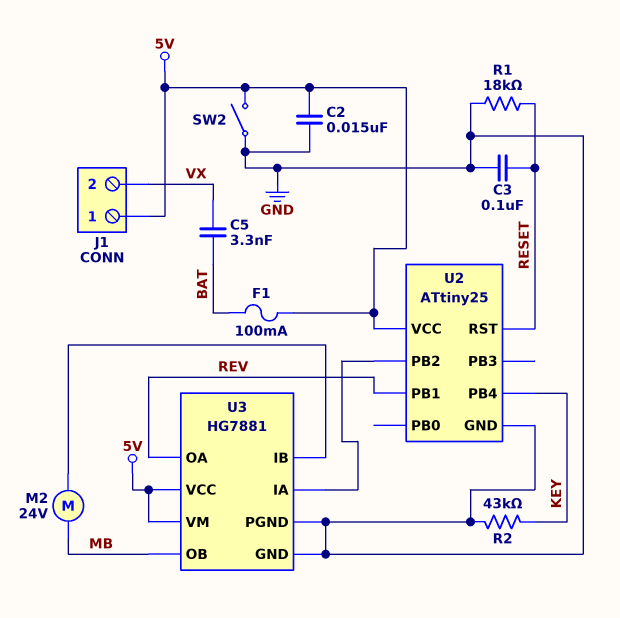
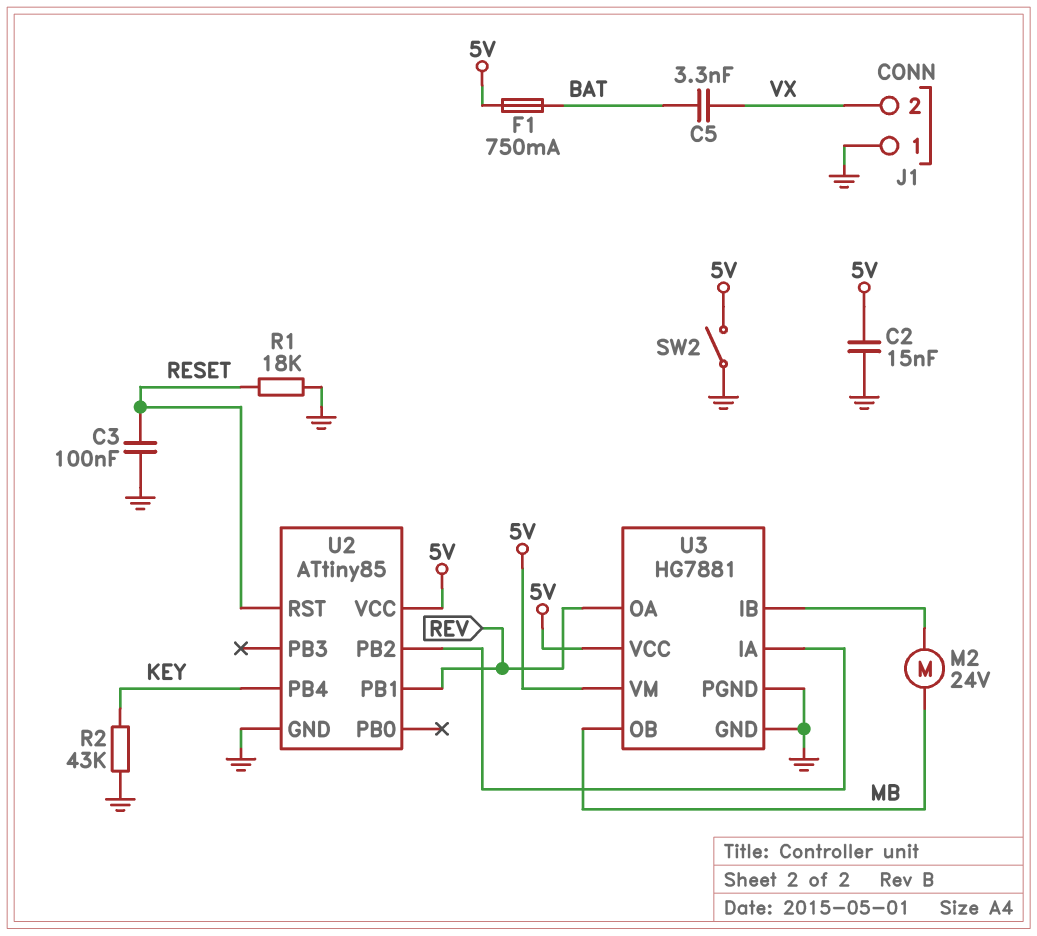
F1: 100mA (5V, BAT) -> 750mA (5V, BAT)
J1 pin 1: 5V -> GND
U2: ATtiny25 -> ATtiny85

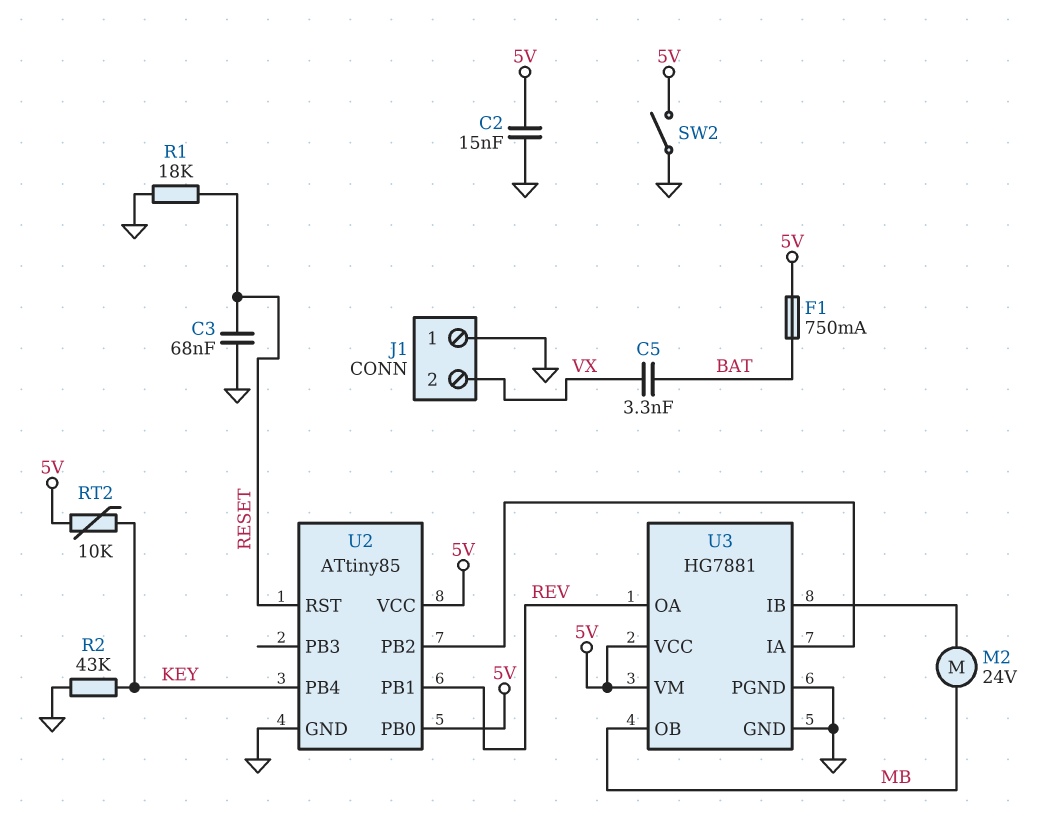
C3: 100nF (GND, RESET) -> 68nF (GND, RESET)
RT2: none -> 10k (5V, KEY)
U2 pin PB0: none -> 5V

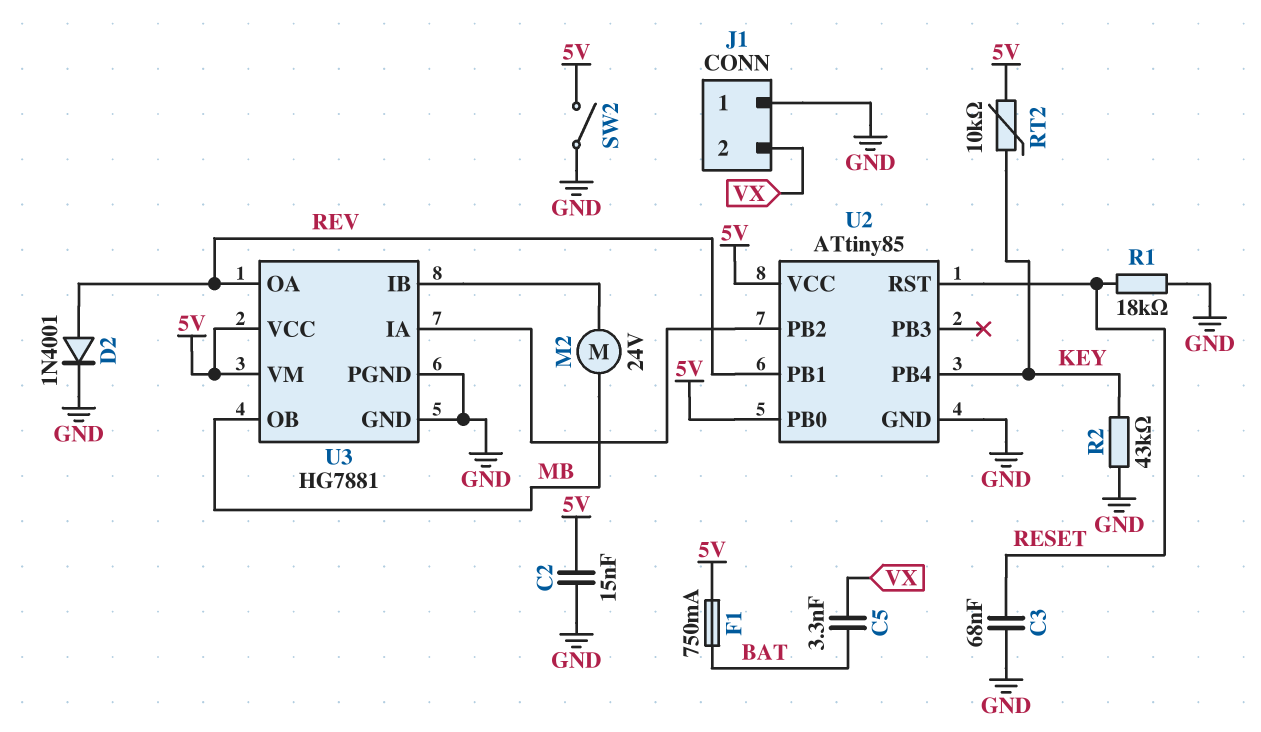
D2: none -> diode 1N4001 (A REV, K GND)

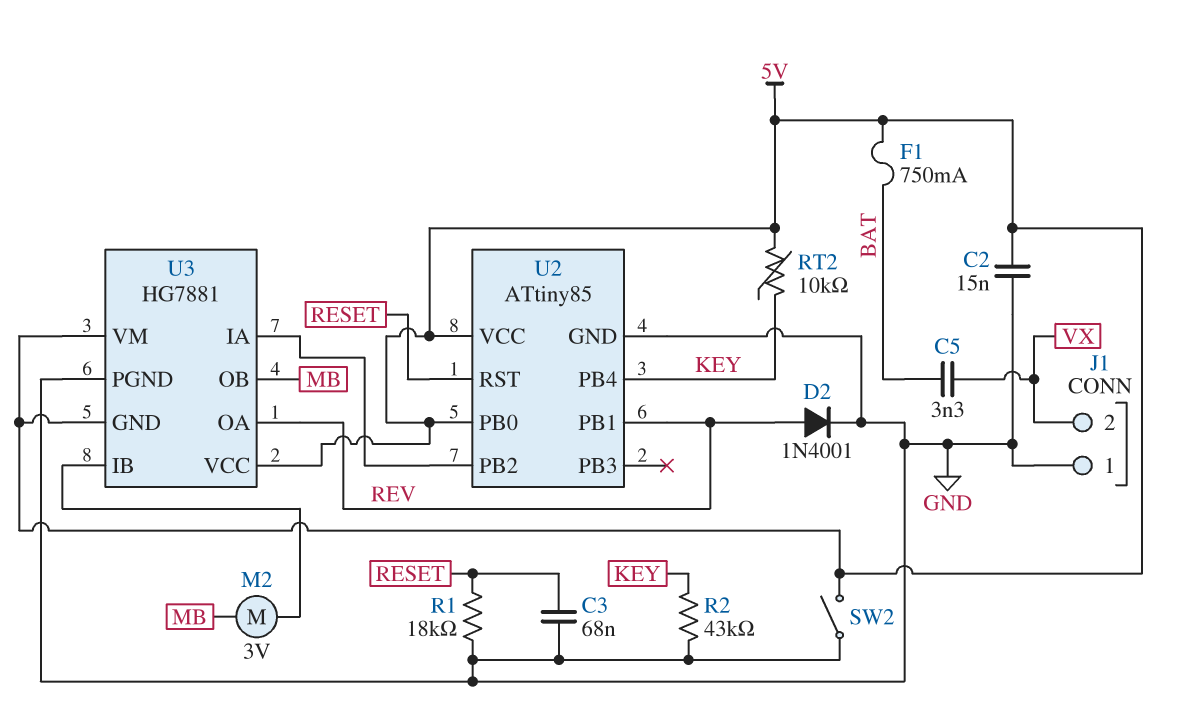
M2: motor 24V (MB, U3/IB) -> motor 3V (MB, U3/IB)
U3 pin GND: GND -> 5V

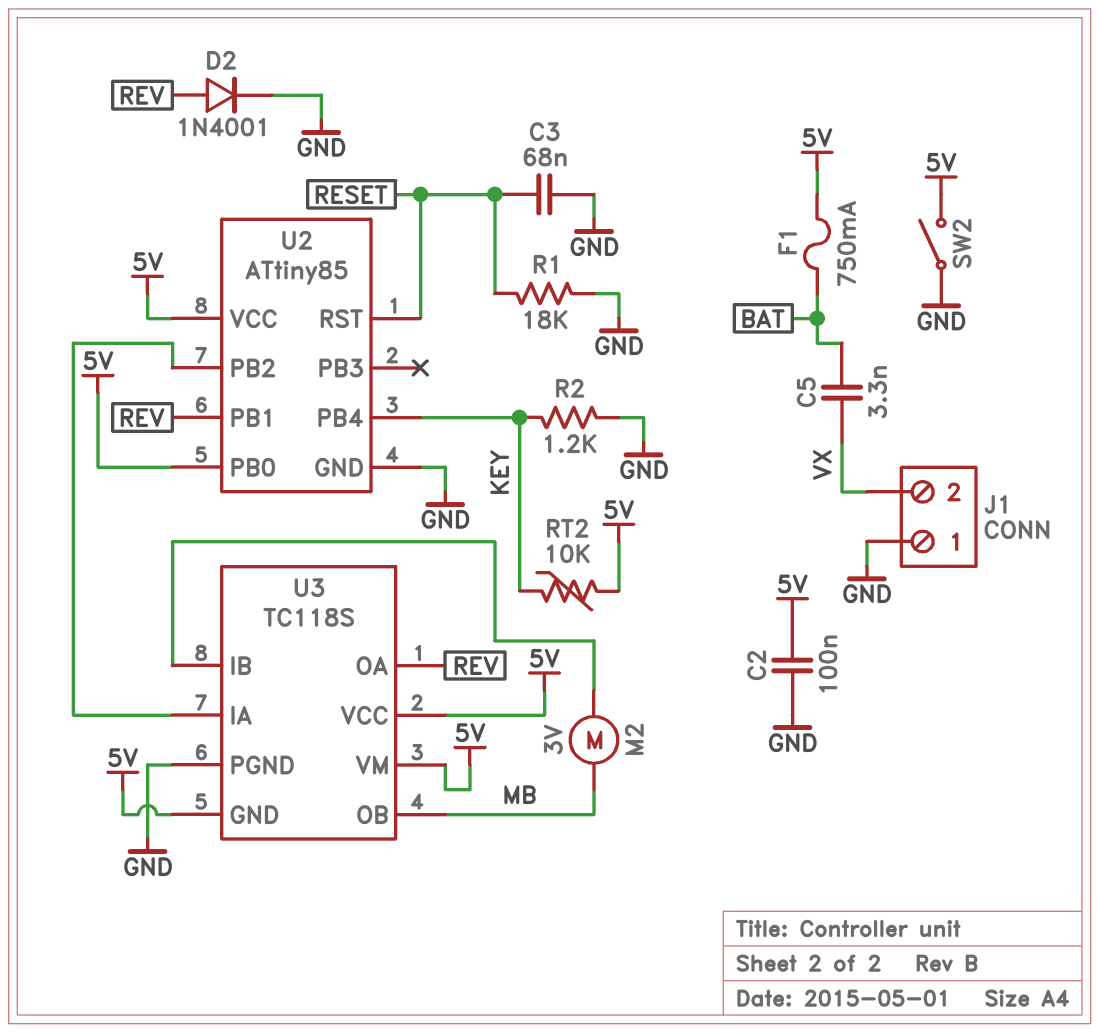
C2: 15nF (5V, GND) -> 100nF (5V, GND)
R2: 43k (GND, KEY) -> 1.2k (GND, KEY)
U3: HG7881 -> TC118S

